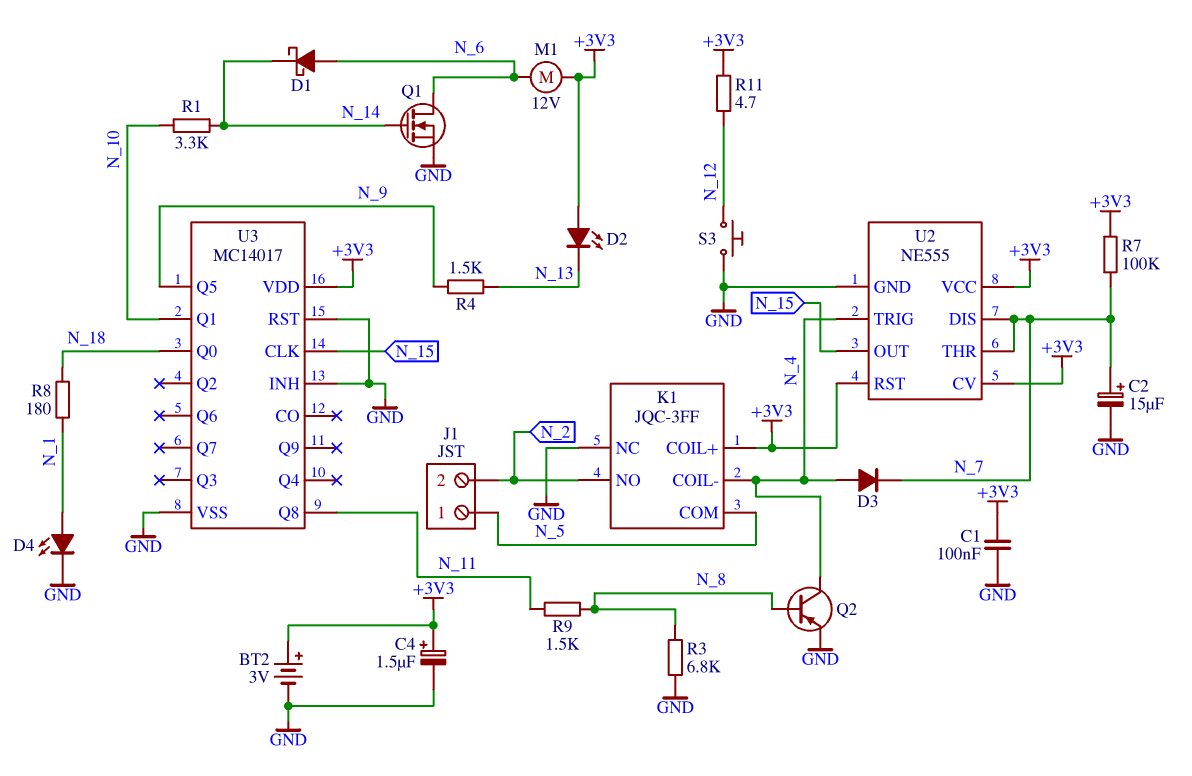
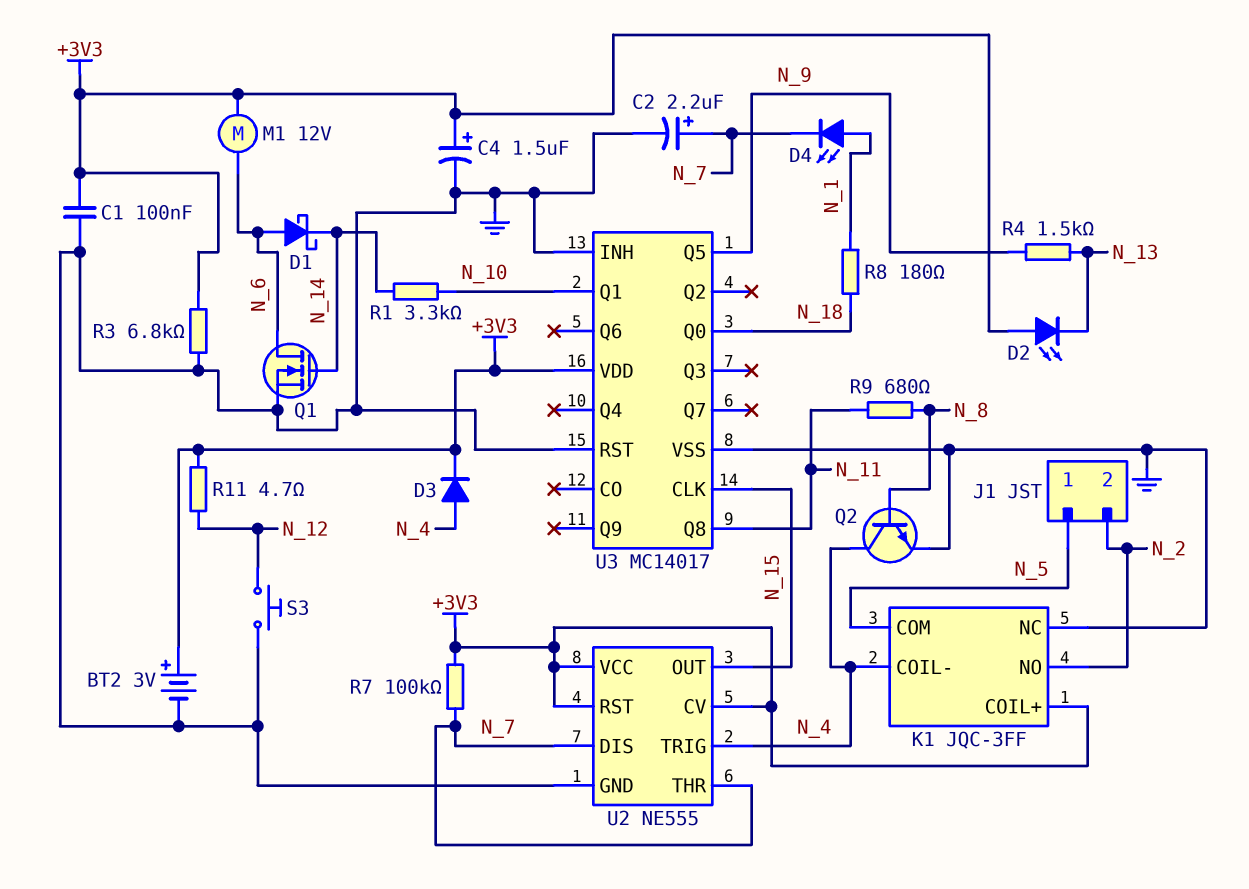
C2: 15uF (plus N_7, minus GND) -> 2.2uF (plus N_7, minus GND)
D3: diode (A N_4, K N_7) -> diode (A N_4, K +3V3)
D4: LED (A N_1, K GND) -> LED (A N_1, K N_7)
Q2: PNP (B N_8, C N_4, E GND) -> NPN (B N_8, C N_4, E GND)
R3: 6.8k (GND, N_8) -> 6.8k (+3V3, GND)
R9: 1.5k (N_8, N_11) -> 680 (N_8, N_11)

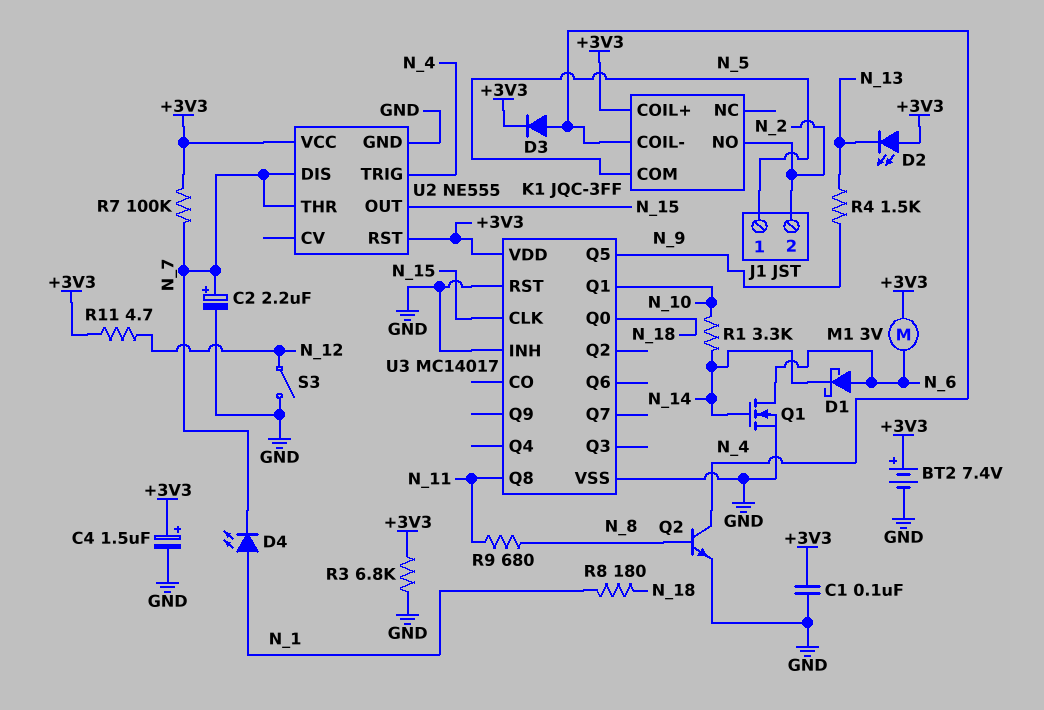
BT2: 3V (plus +3V3, minus GND) -> 7.4V (plus +3V3, minus GND)
K1 pin NC: GND -> none
M1: motor 12V (+3V3, N_6) -> motor 3V (+3V3, N_6)
S3: button (GND, N_12) -> switch (GND, N_12)
U2 pin CV: +3V3 -> none

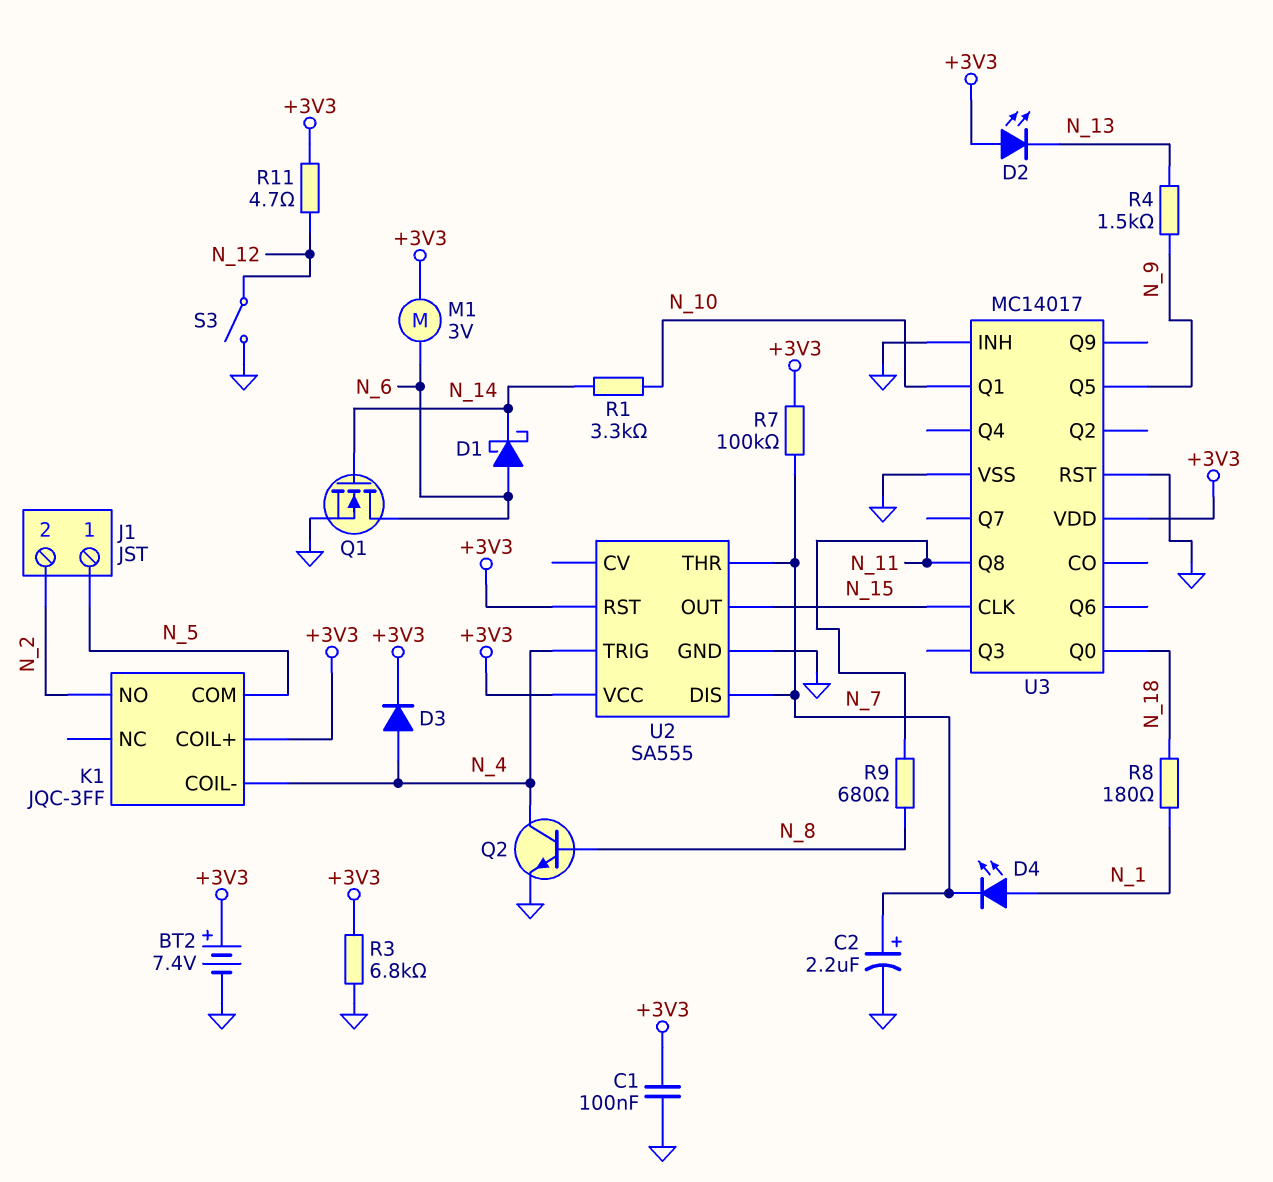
C4: 1.5uF (plus +3V3, minus GND) -> none
U2: NE555 -> SA555

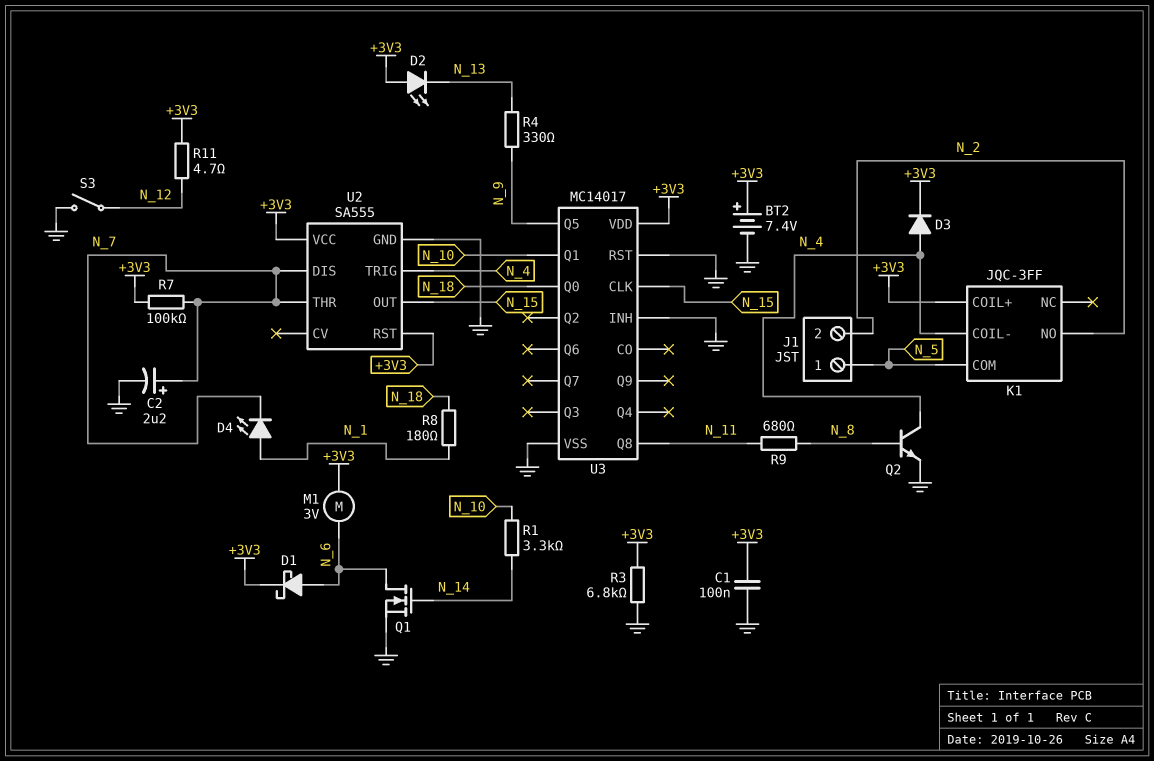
D1: schottky (A N_6, K N_14) -> schottky (A N_6, K +3V3)
R4: 1.5k (N_9, N_13) -> 330 (N_9, N_13)

